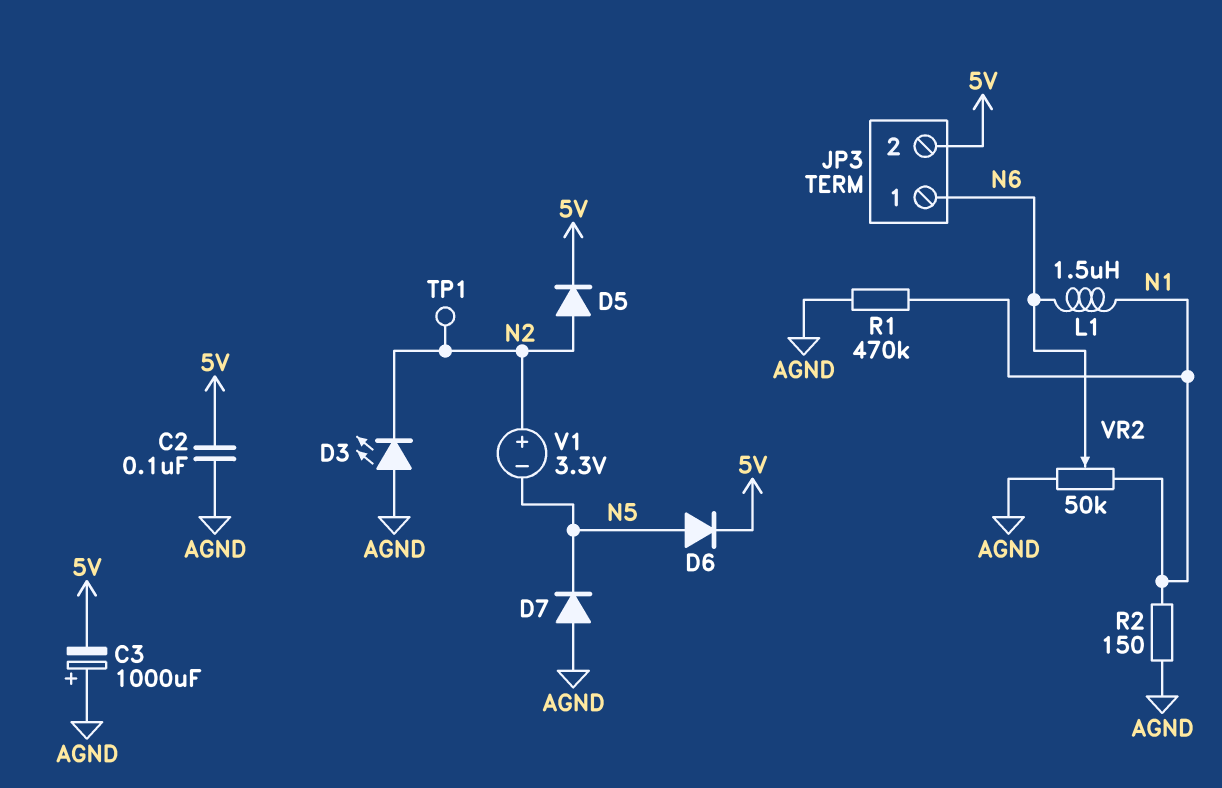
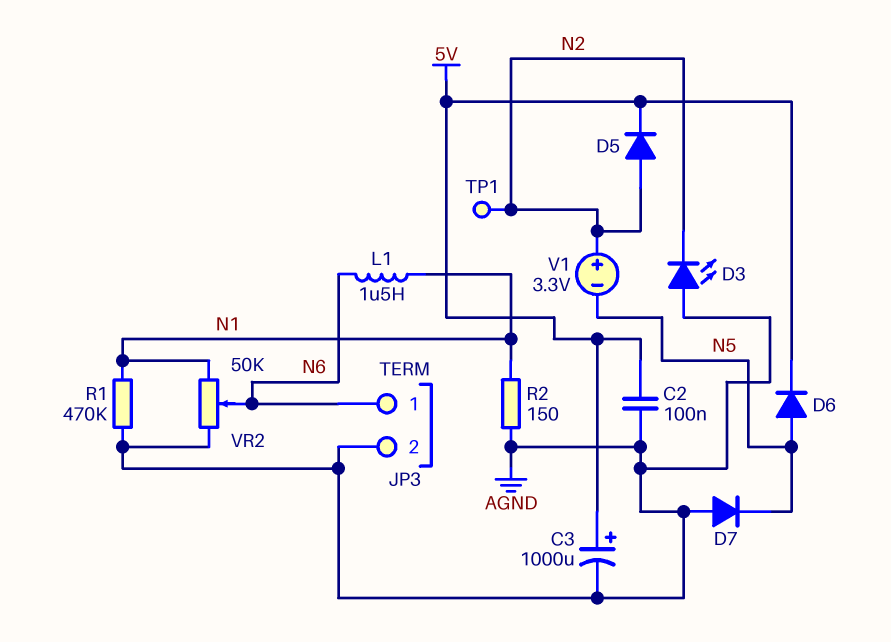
C3: 1000uF (plus AGND, minus 5V) -> 1000uF (plus 5V, minus AGND)
JP3 pin 2: 5V -> AGND

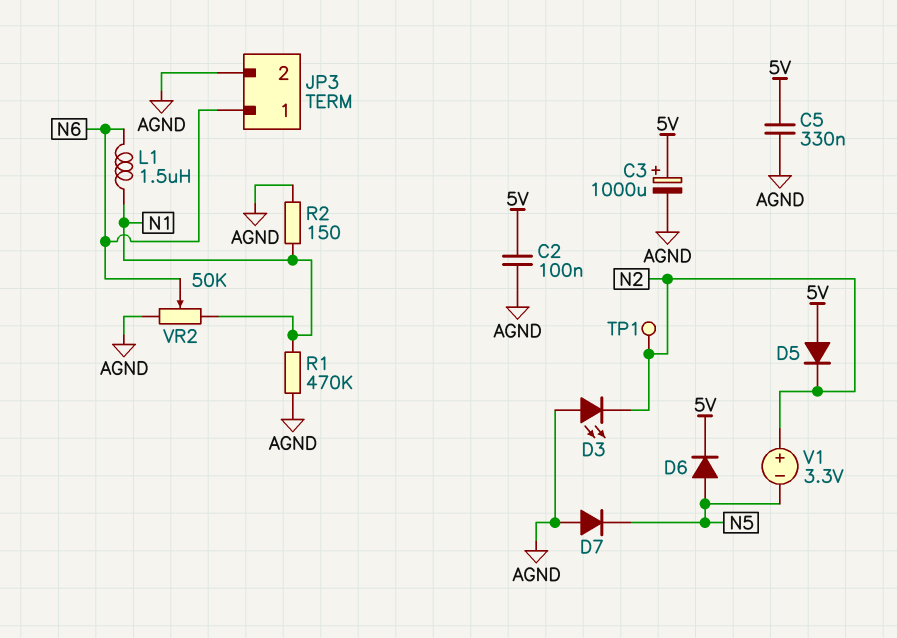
C5: none -> 330nF (5V, AGND)
D5: diode (A N2, K 5V) -> diode (A 5V, K N2)

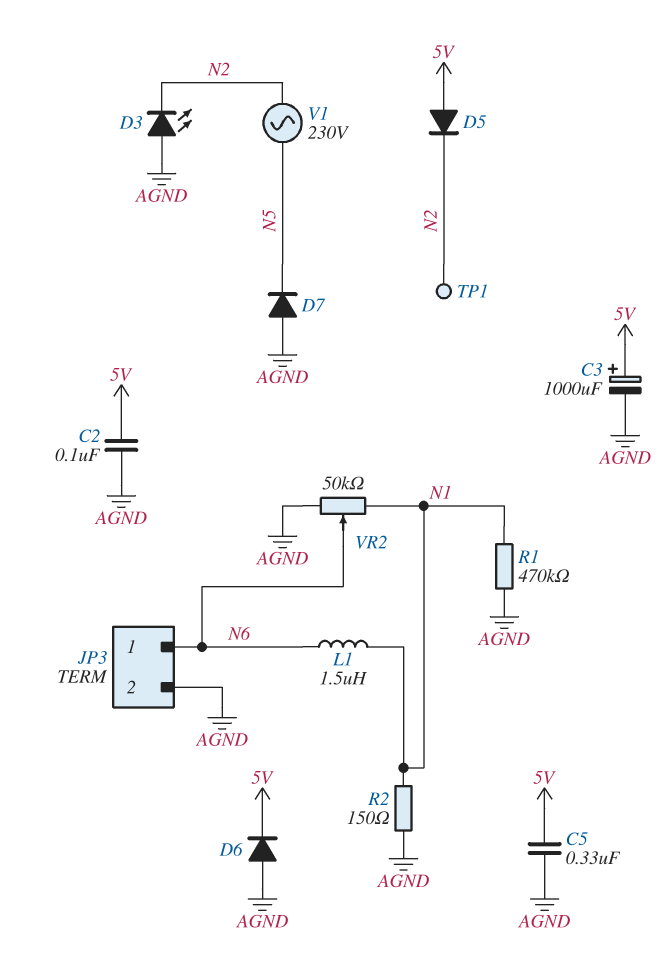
D6: diode (A N5, K 5V) -> diode (A AGND, K 5V)
V1: 3.3V (plus N2, minus N5) -> AC 230V (N2, N5)

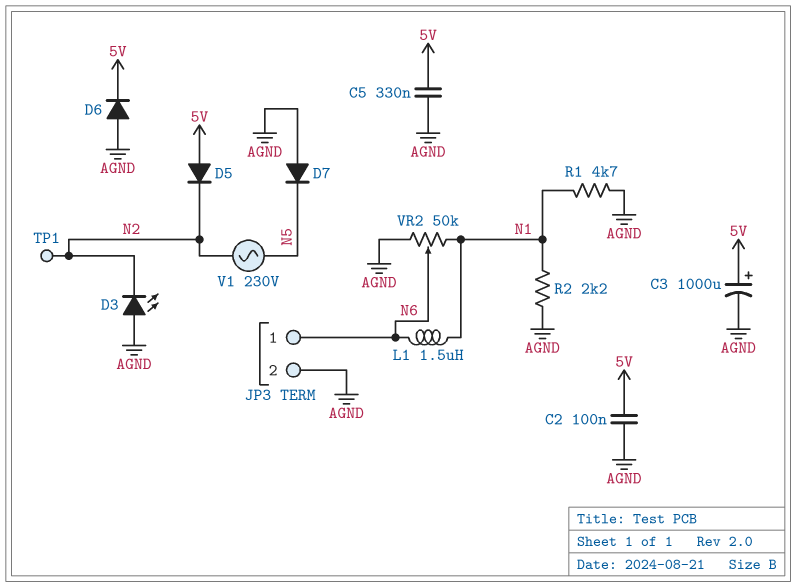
R1: 470k (AGND, N1) -> 4.7k (AGND, N1)
R2: 150 (AGND, N1) -> 2.2k (AGND, N1)

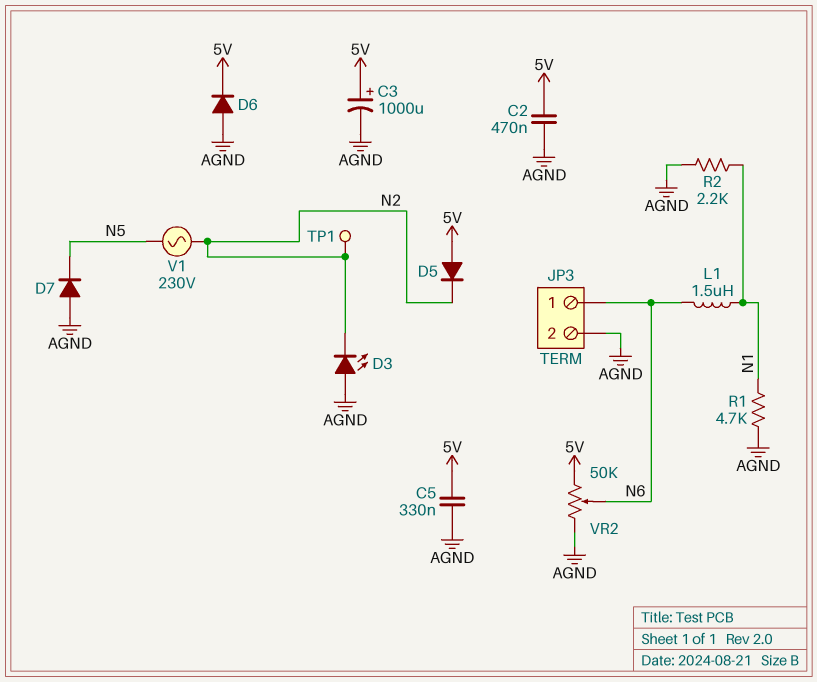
C2: 100nF (5V, AGND) -> 470nF (5V, AGND)
VR2: 50k (AGND, N1, wiper N6) -> 50k (5V, AGND, wiper N6)

